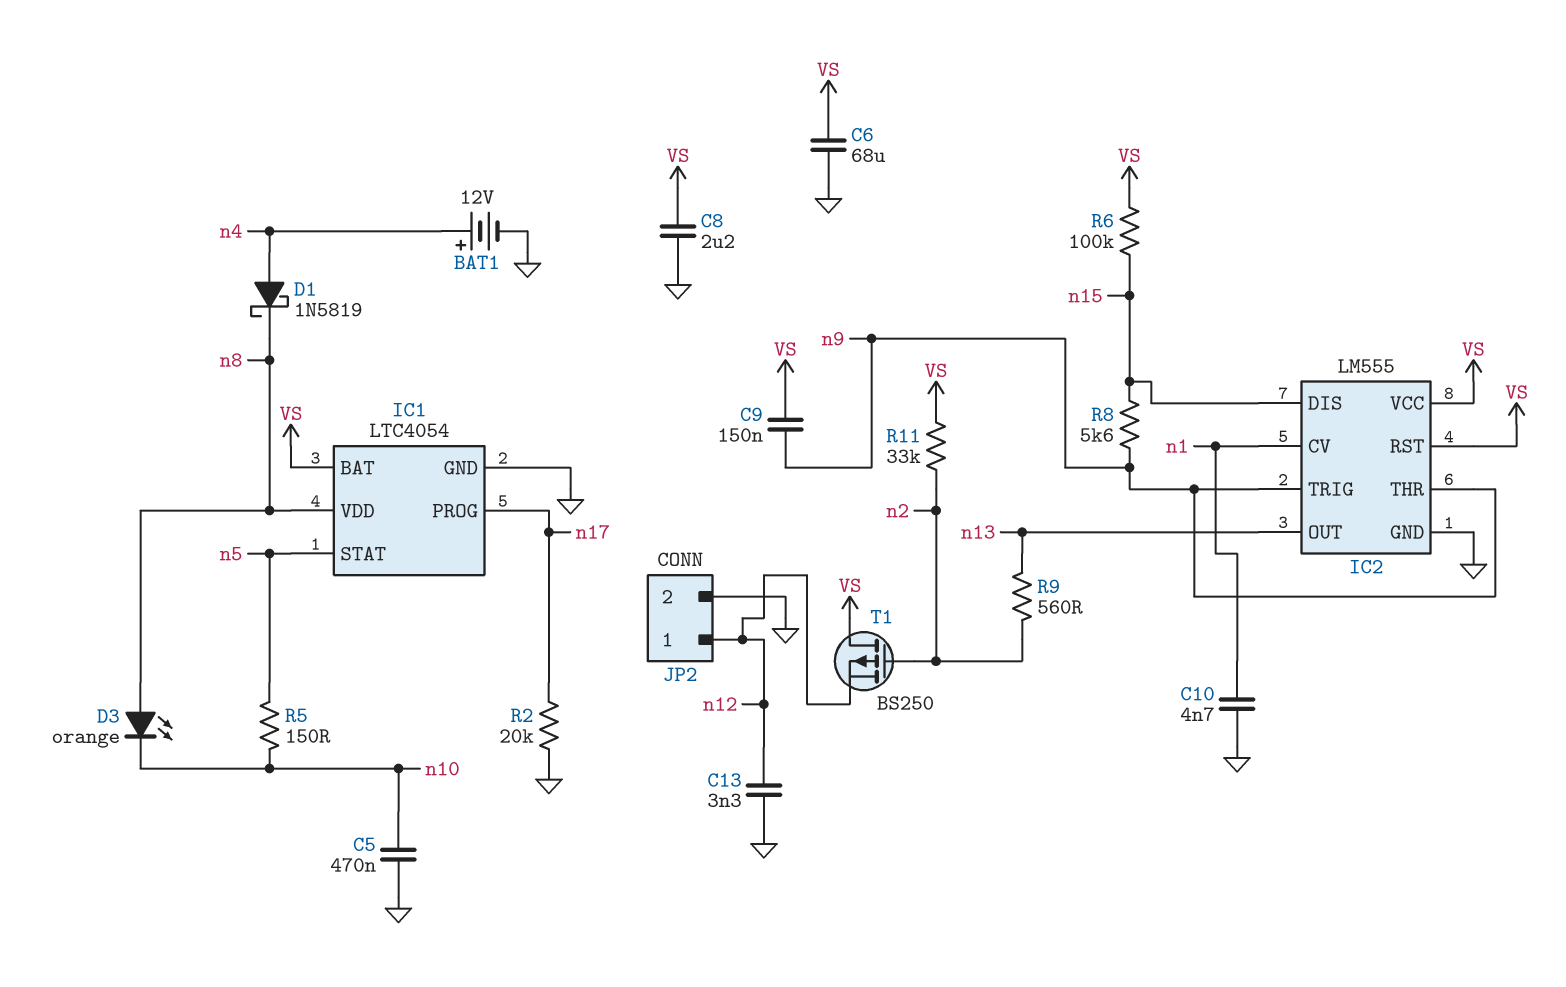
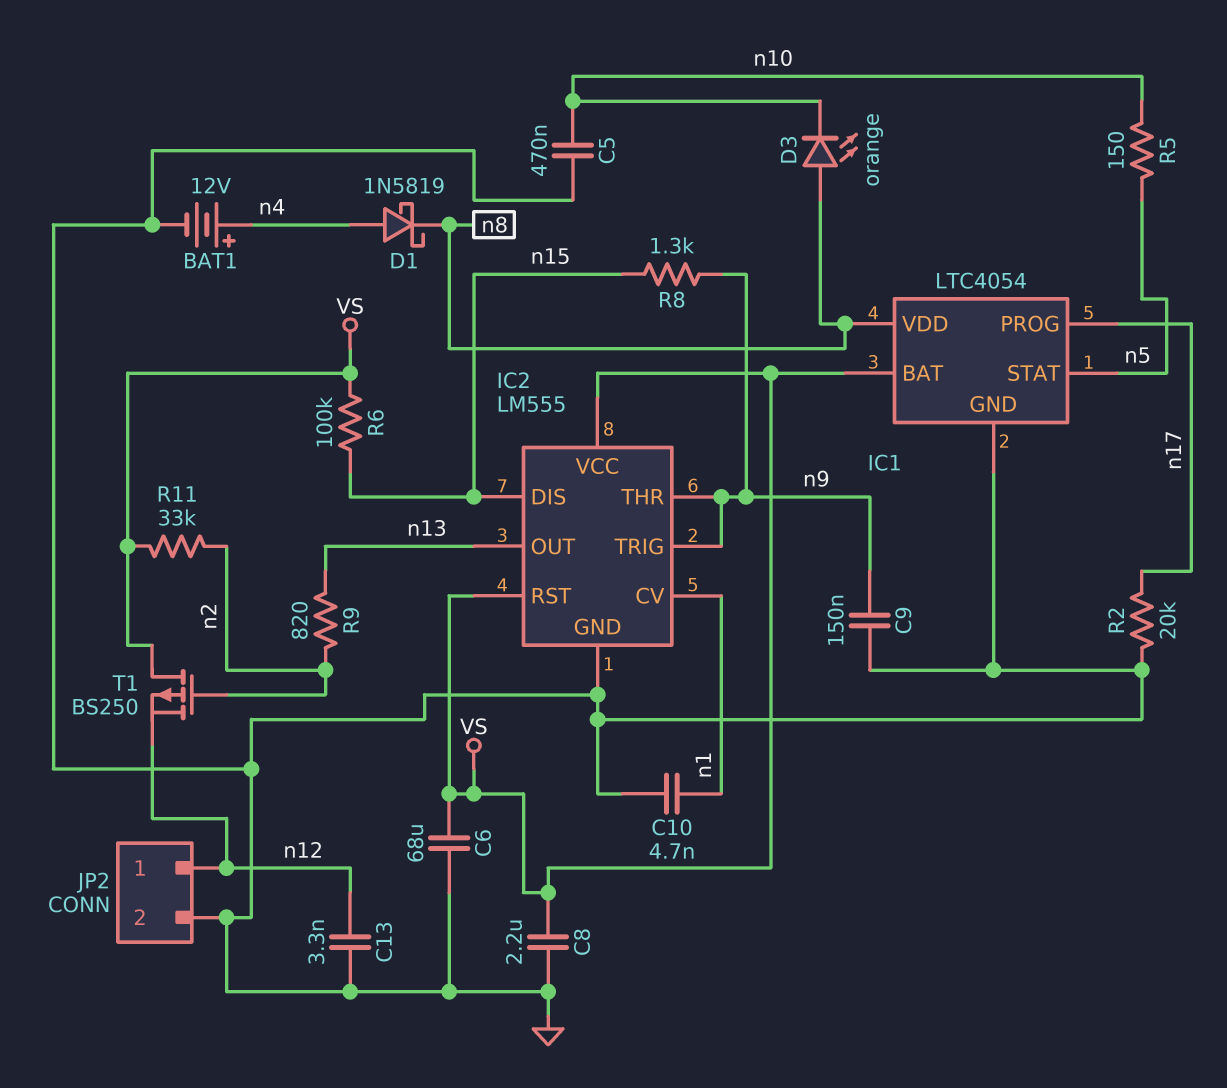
C9: 150nF (VS, n9) -> 150nF (GND, n9)
R8: 5.6k (n9, n15) -> 1.3k (n9, n15)
R9: 560 (n2, n13) -> 820 (n2, n13)

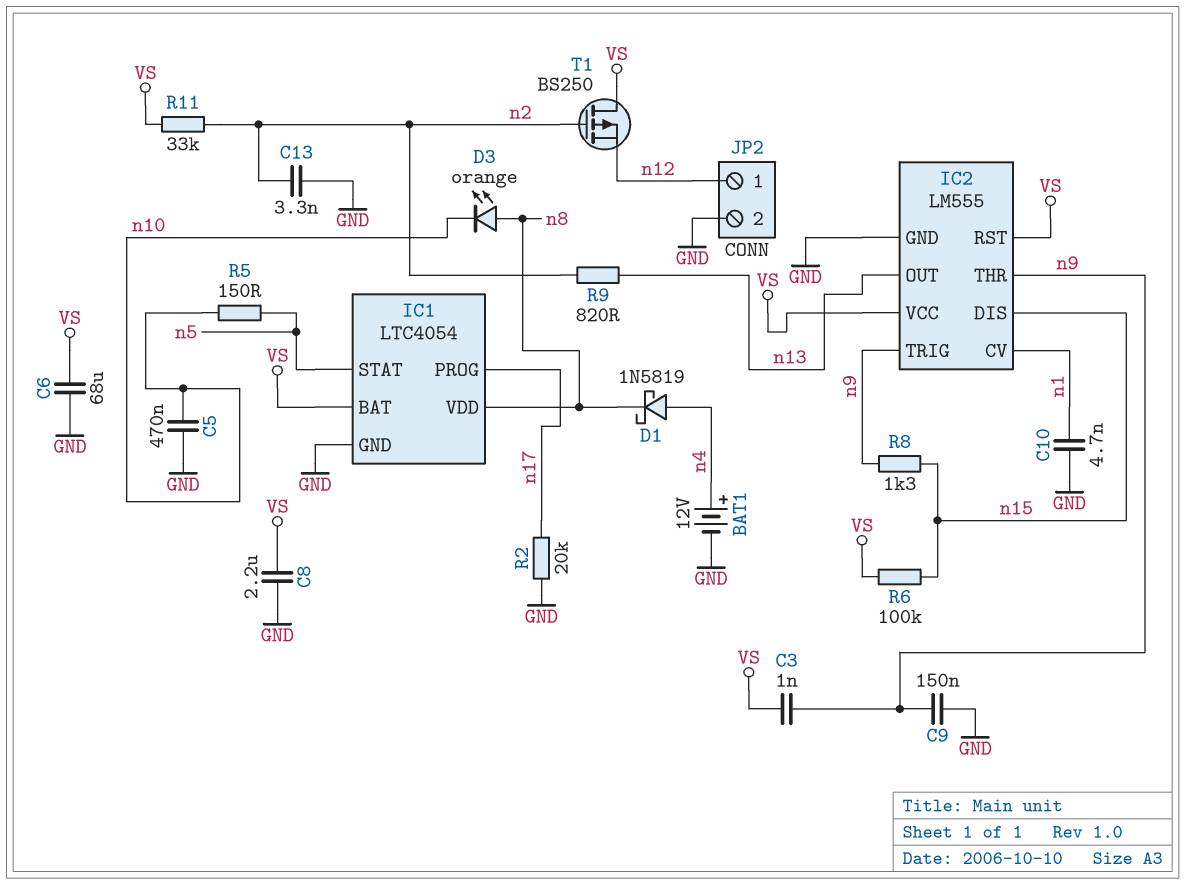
C3: none -> 1nF (VS, n9)
C13: 3.3nF (GND, n12) -> 3.3nF (GND, n2)

